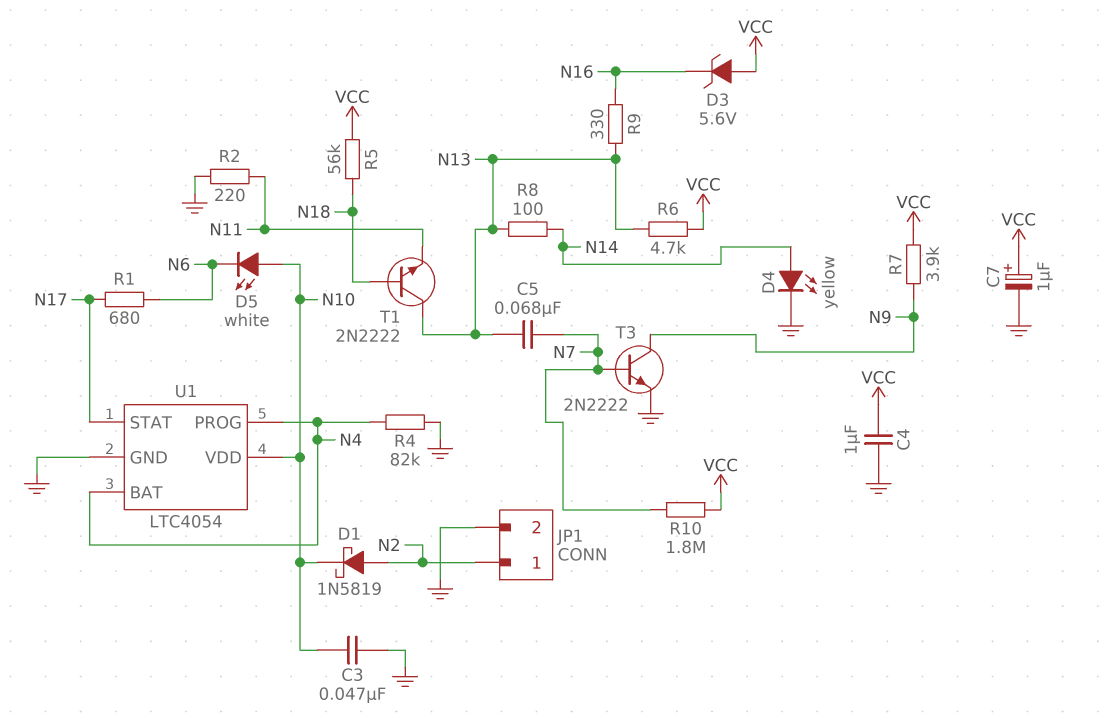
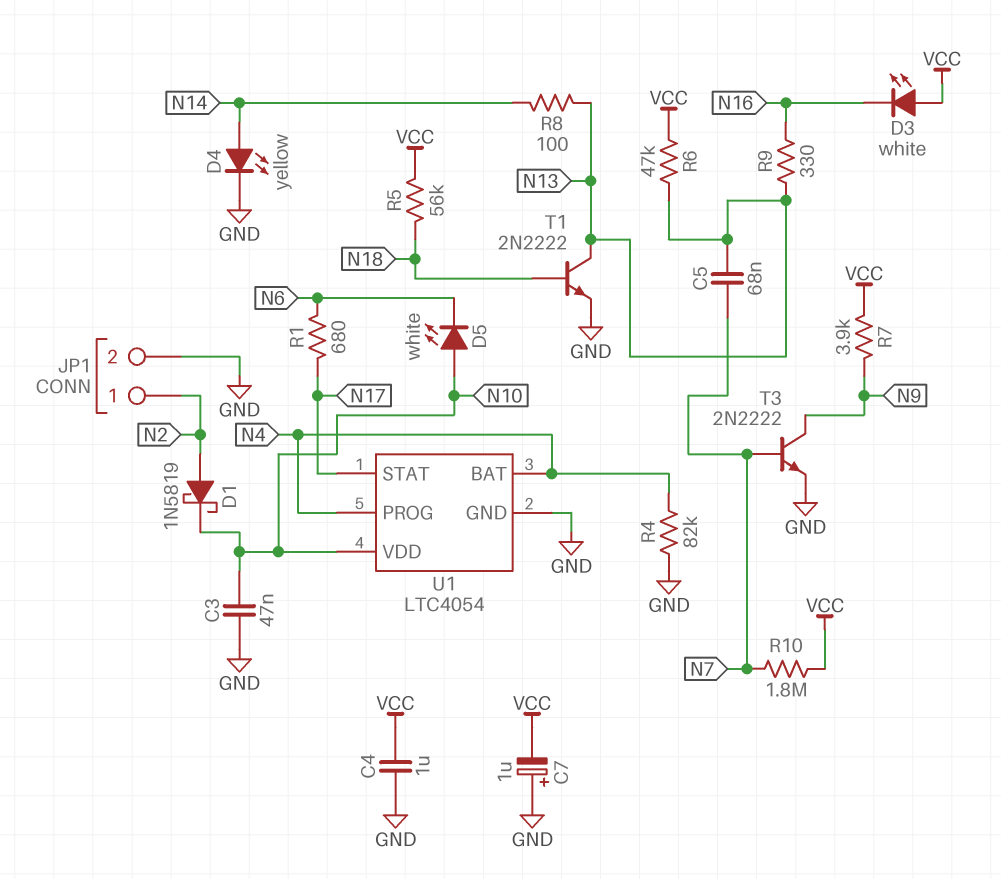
C7: 1uF (plus VCC, minus GND) -> 1uF (plus GND, minus VCC)
D3: zener 5.6V (A VCC, K N16) -> LED white (A VCC, K N16)
R2: 220 (GND, N11) -> none
R6: 4.7k (N13, VCC) -> 47k (N13, VCC)
T1: NPN 2N2222 (B N18, C N13, E N11) -> NPN 2N2222 (B N18, C N13, E GND)

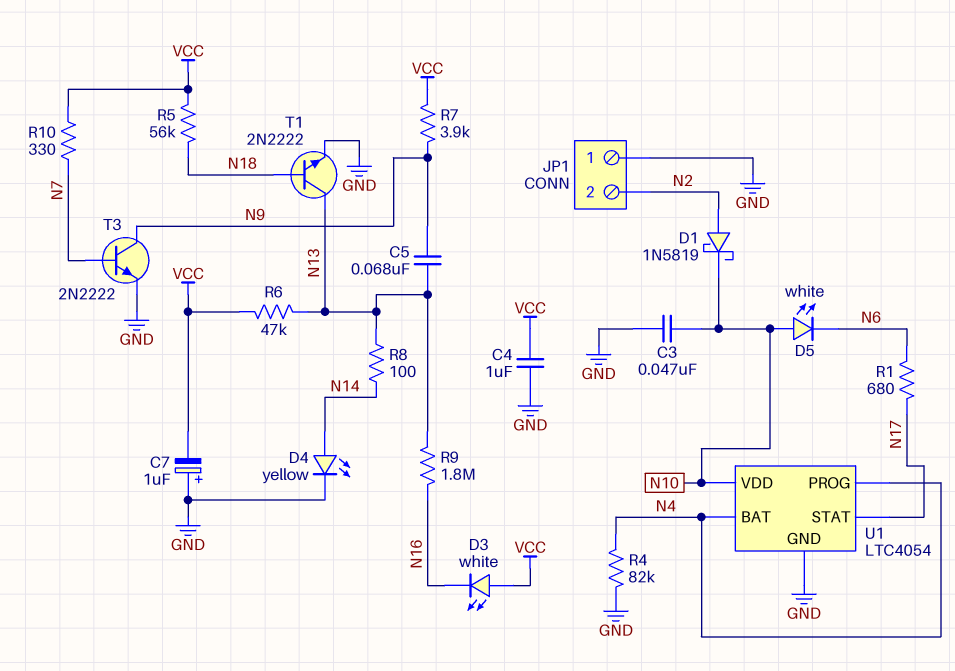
C5: 68nF (N7, N13) -> 68nF (N9, N13)
JP1 pin 1: N2 -> GND
JP1 pin 2: GND -> N2
R9: 330 (N13, N16) -> 1.8M (N13, N16)
R10: 1.8M (N7, VCC) -> 330 (N7, VCC)

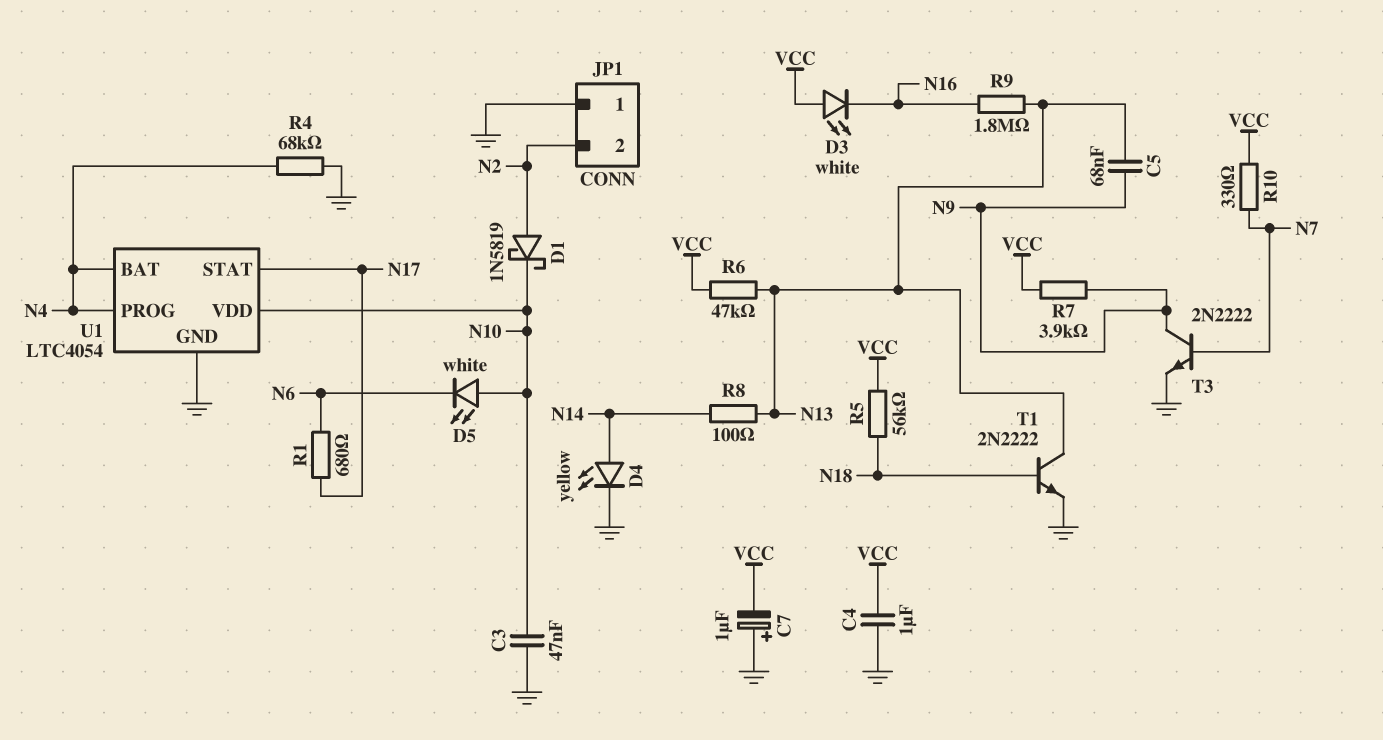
R4: 82k (GND, N4) -> 68k (GND, N4)

